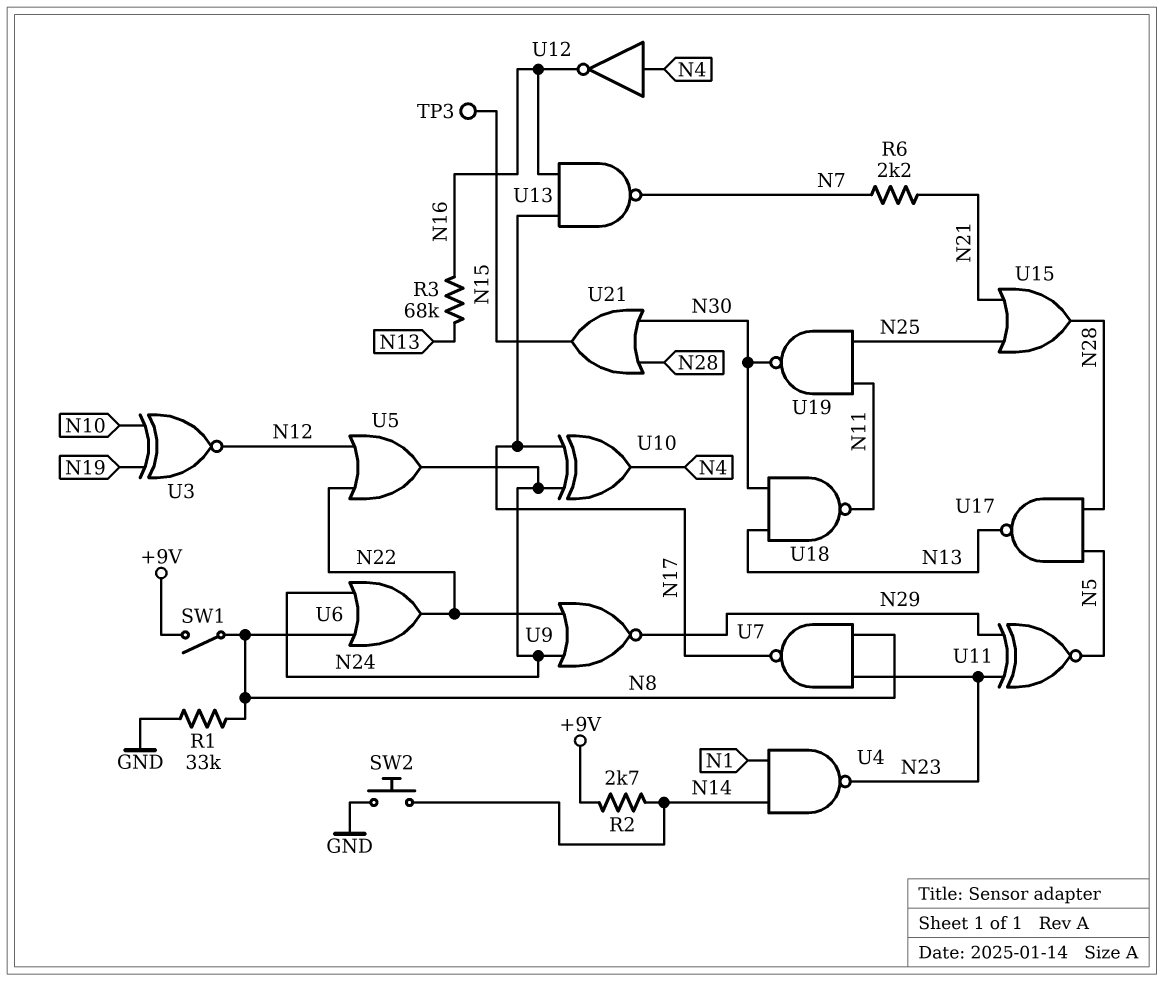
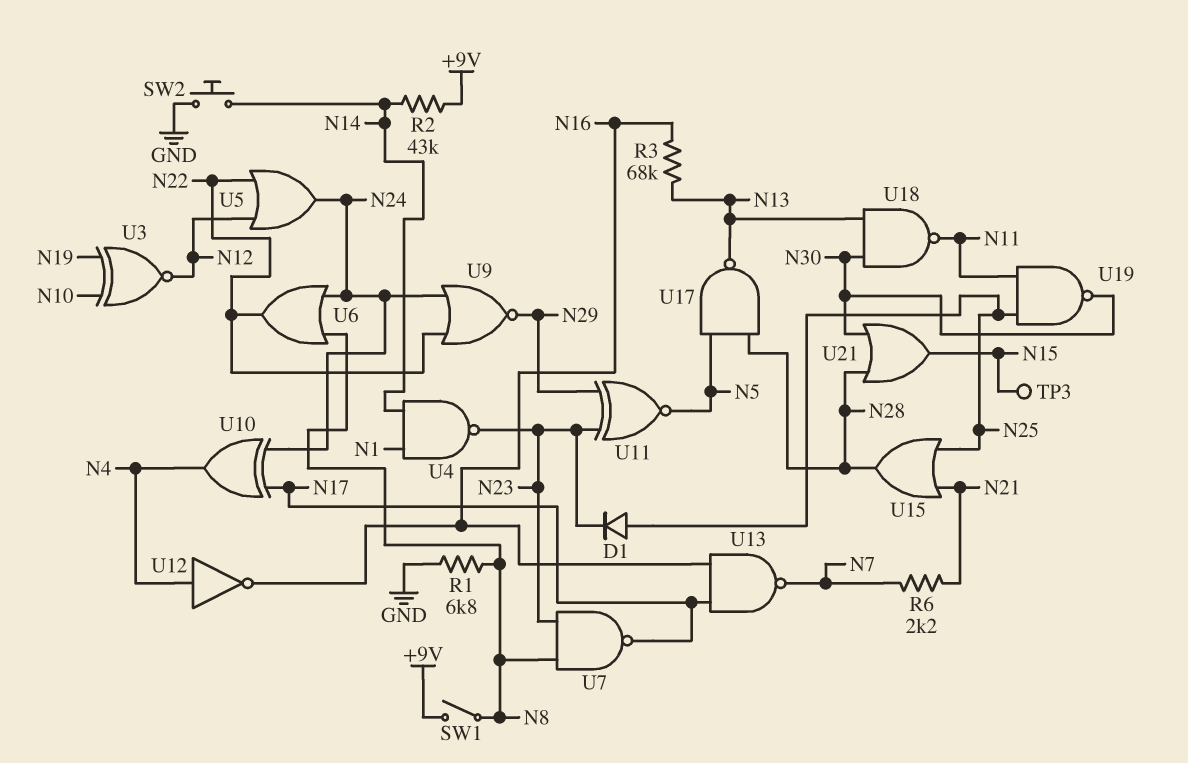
D1: none -> diode (A N25, K N23)
R1: 33k (GND, N8) -> 6.8k (GND, N8)
R2: 2.7k (+9V, N14) -> 43k (+9V, N14)

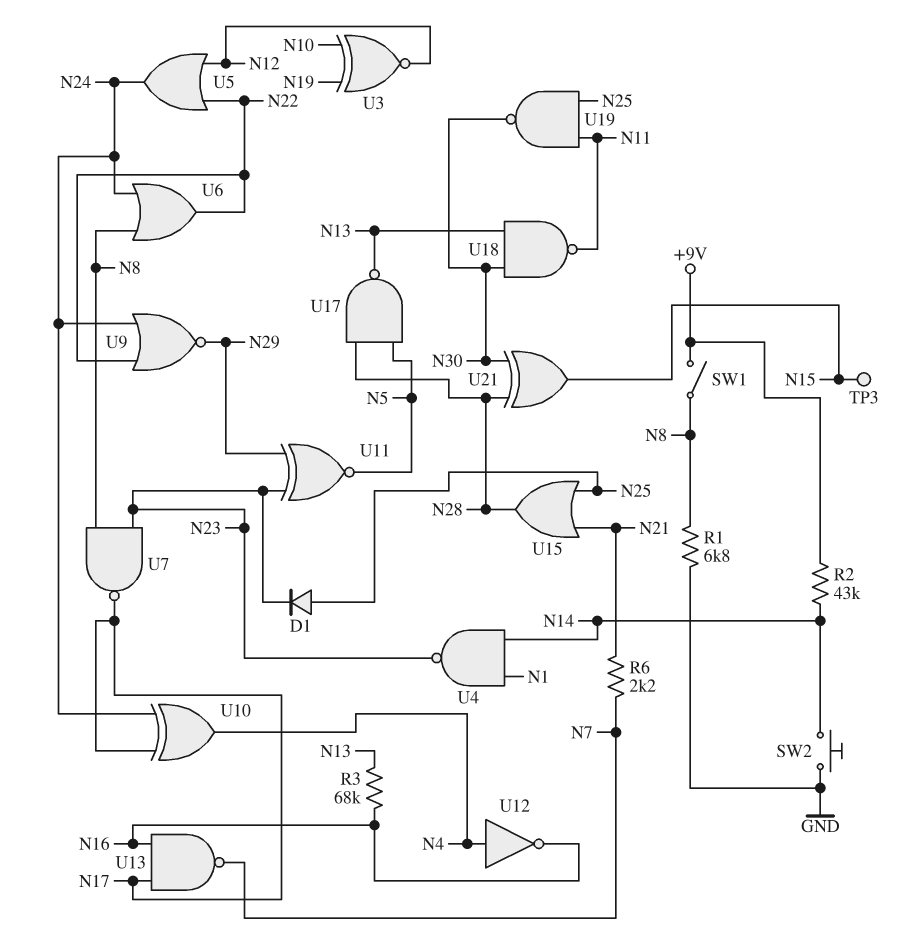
U21: OR (in N28, in N30, out N15) -> XOR (in N28, in N30, out N15)

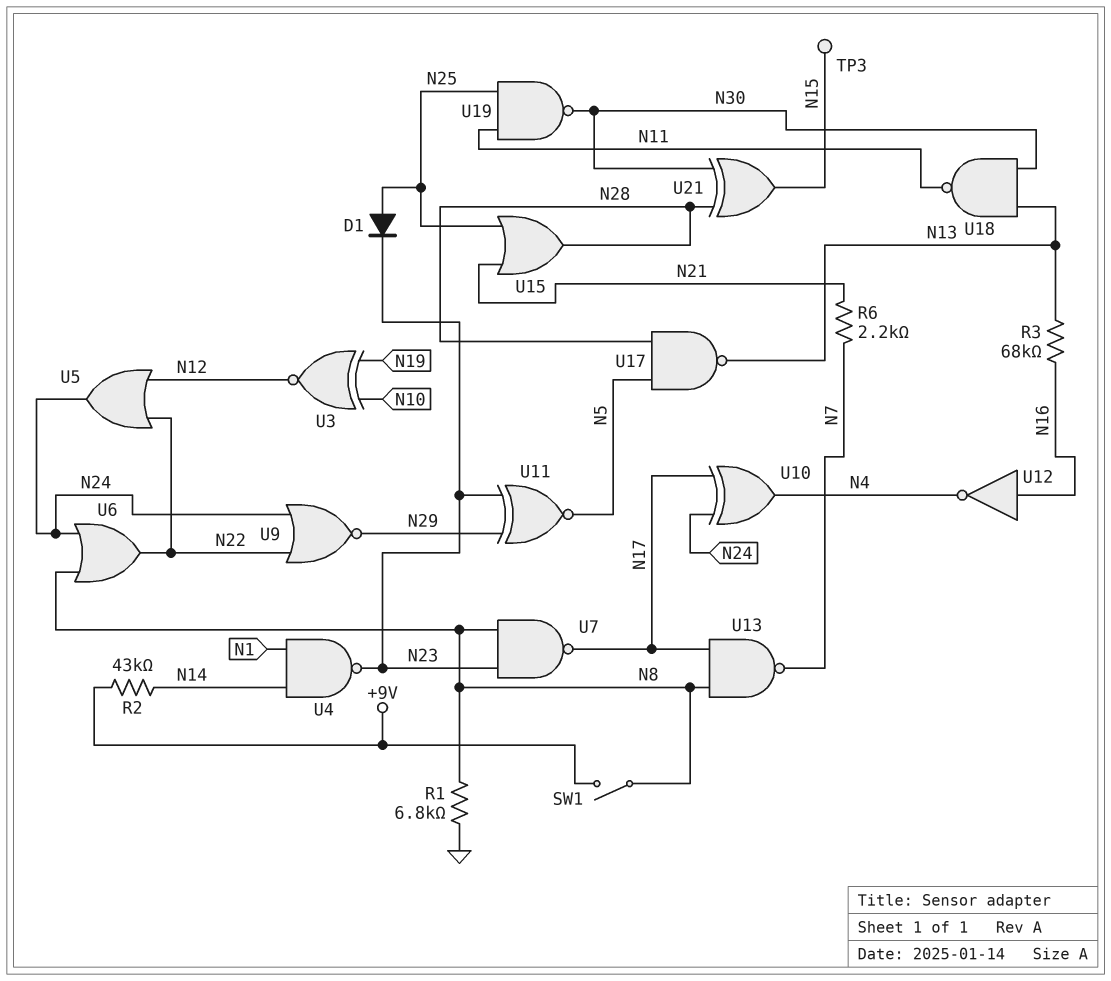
SW2: button (GND, N14) -> none
U12: NOT (in N4, out N16) -> NOT (in N16, out N4)
U13: NAND (in N16, in N17, out N7) -> NAND (in N8, in N17, out N7)

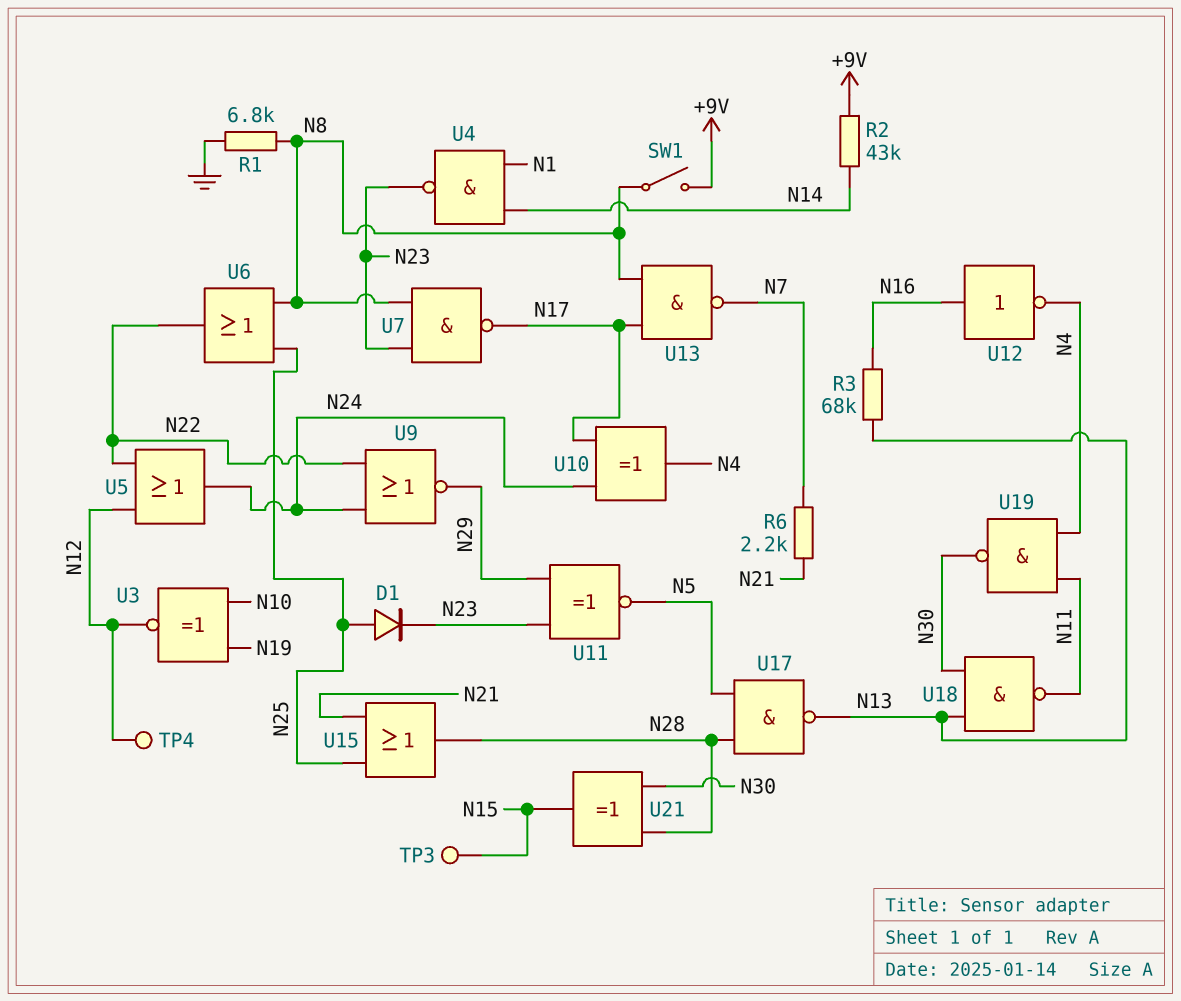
TP4: none -> test point (N12)
U6: OR (in N8, in N24, out N22) -> OR (in N8, in N25, out N22)
U19: NAND (in N11, in N25, out N30) -> NAND (in N4, in N11, out N30)

